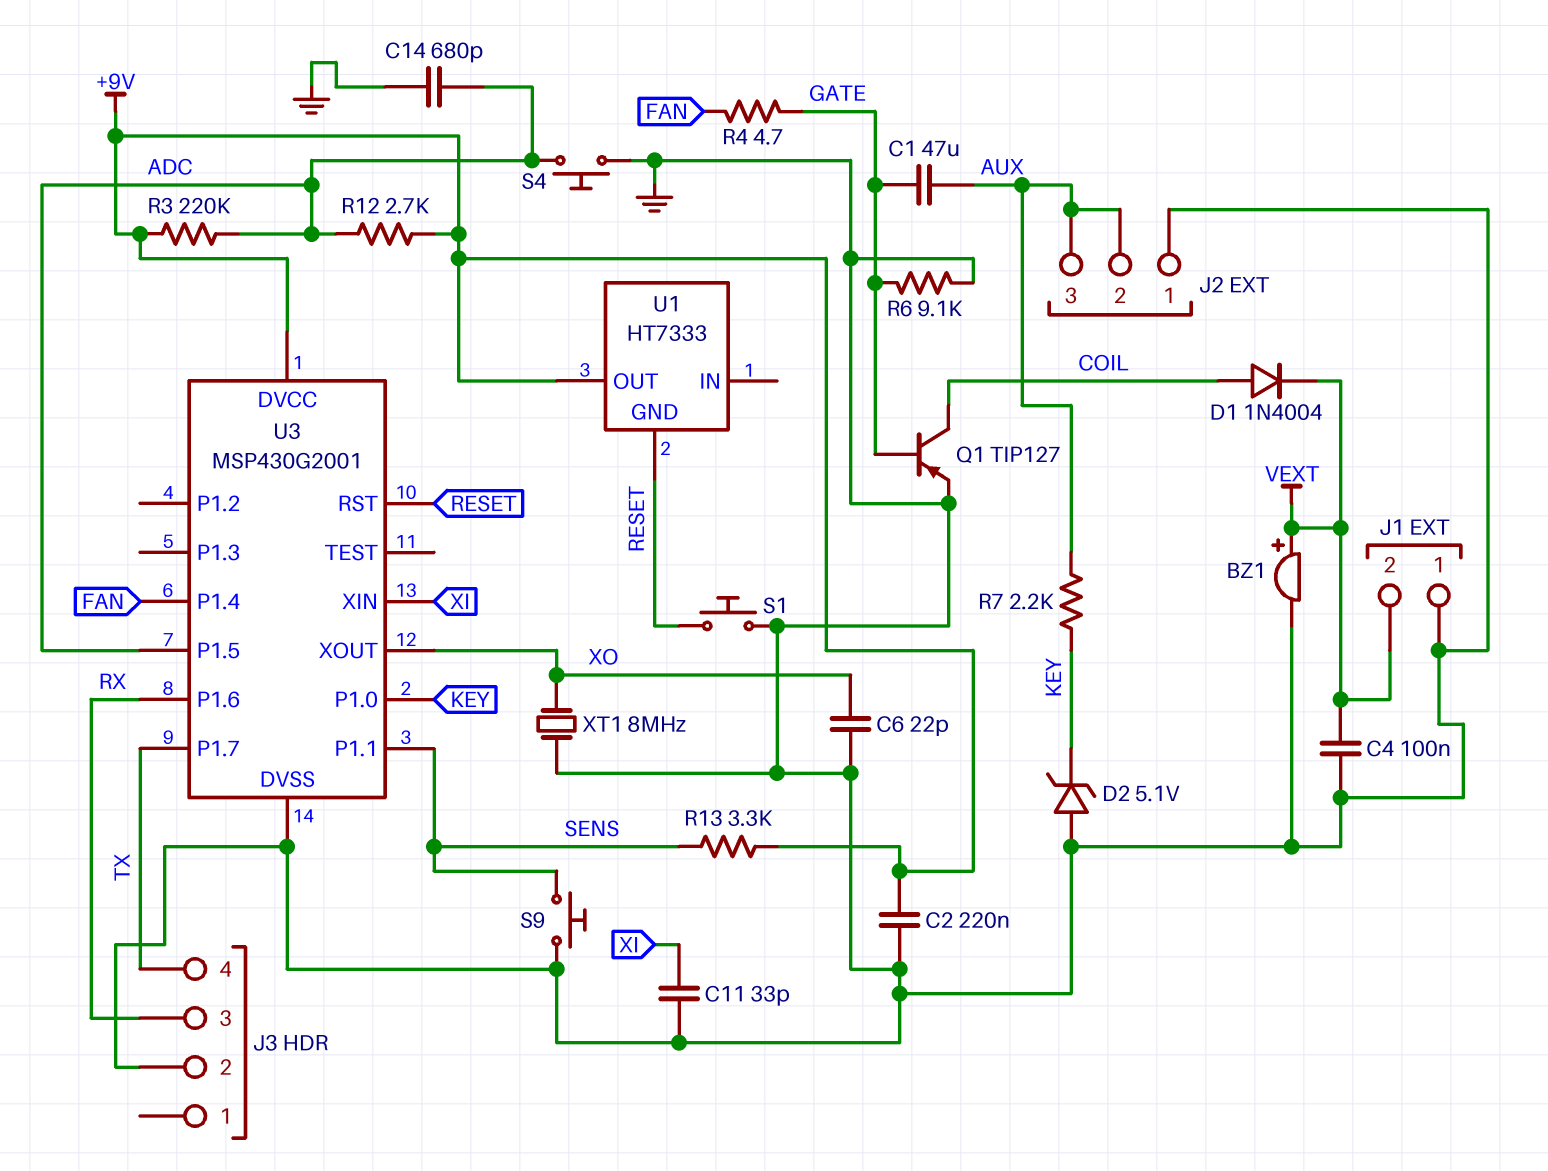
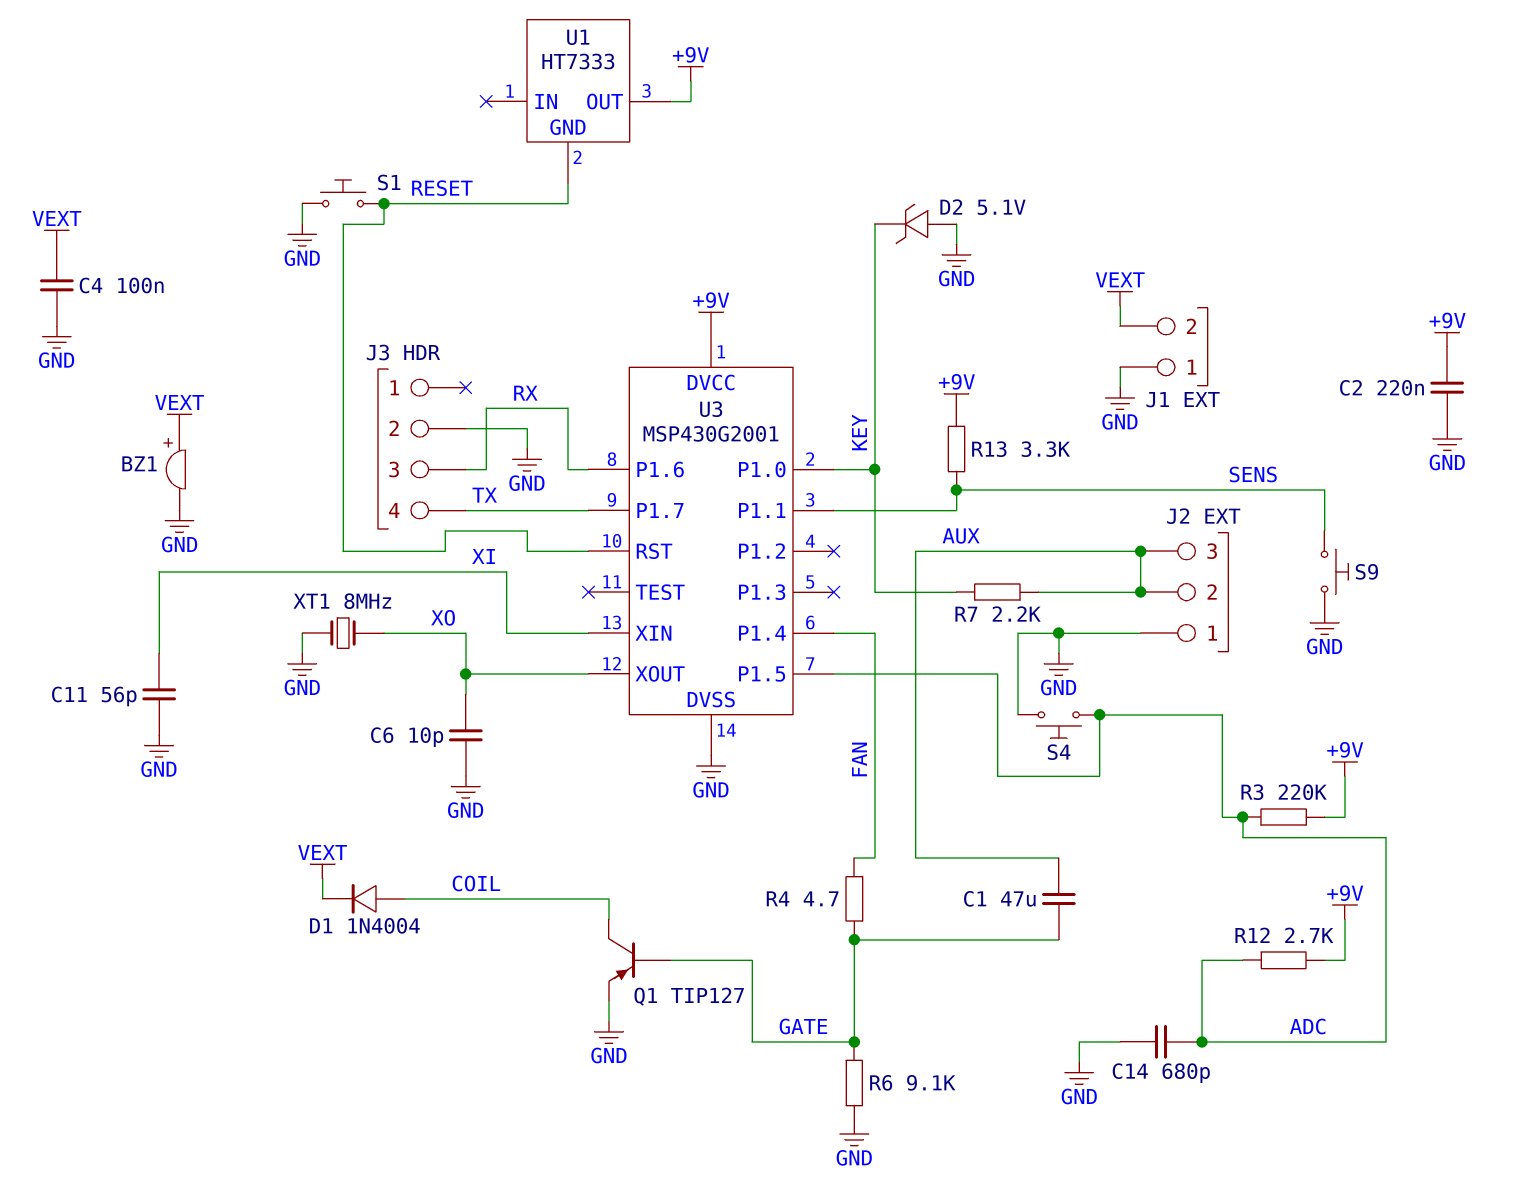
C6: 22pF (GND, XO) -> 10pF (GND, XO)
C11: 33pF (GND, XI) -> 56pF (GND, XI)

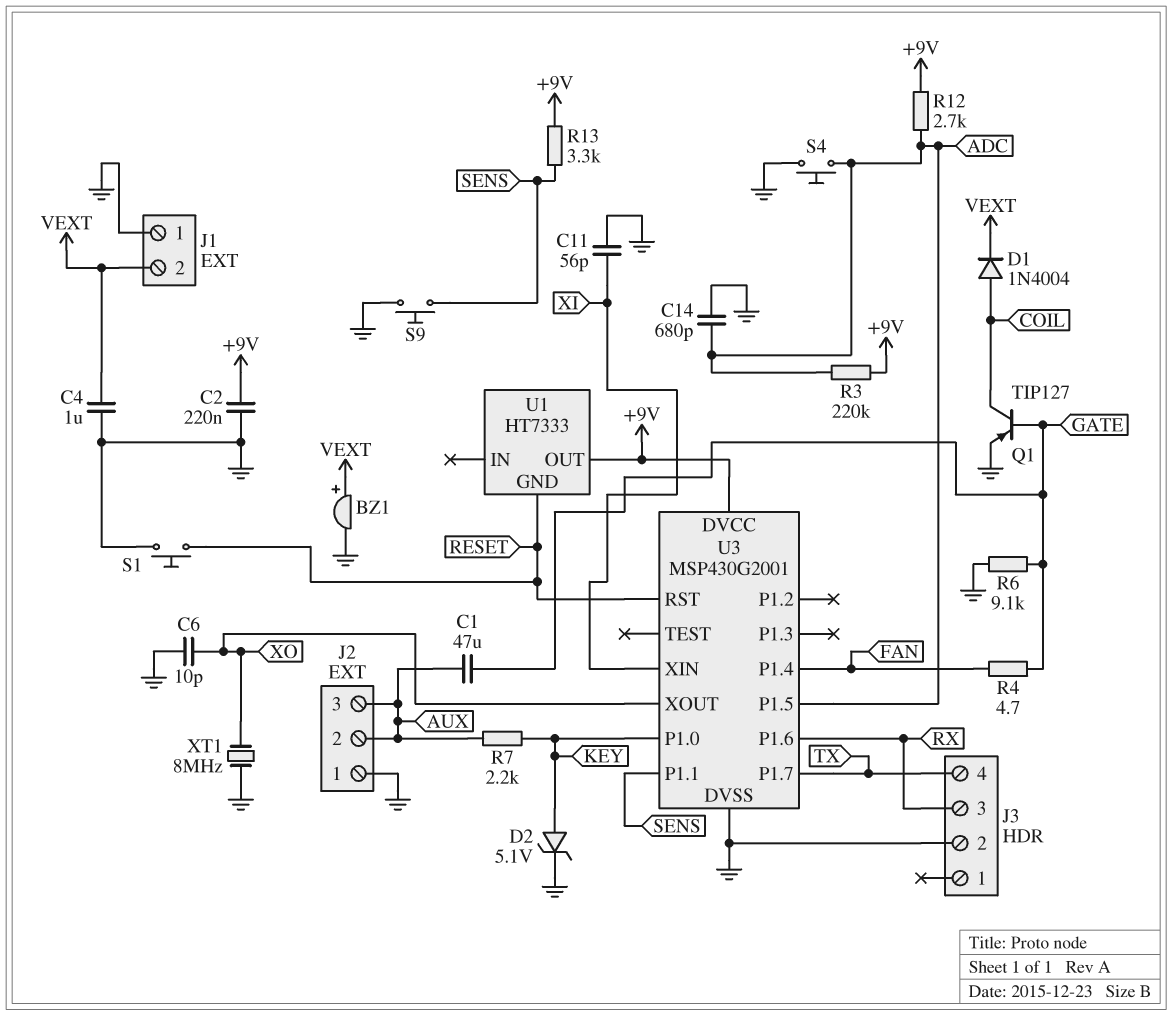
C4: 100nF (GND, VEXT) -> 1uF (GND, VEXT)
D2: zener 5.1V (A GND, K KEY) -> zener 5.1V (A KEY, K GND)

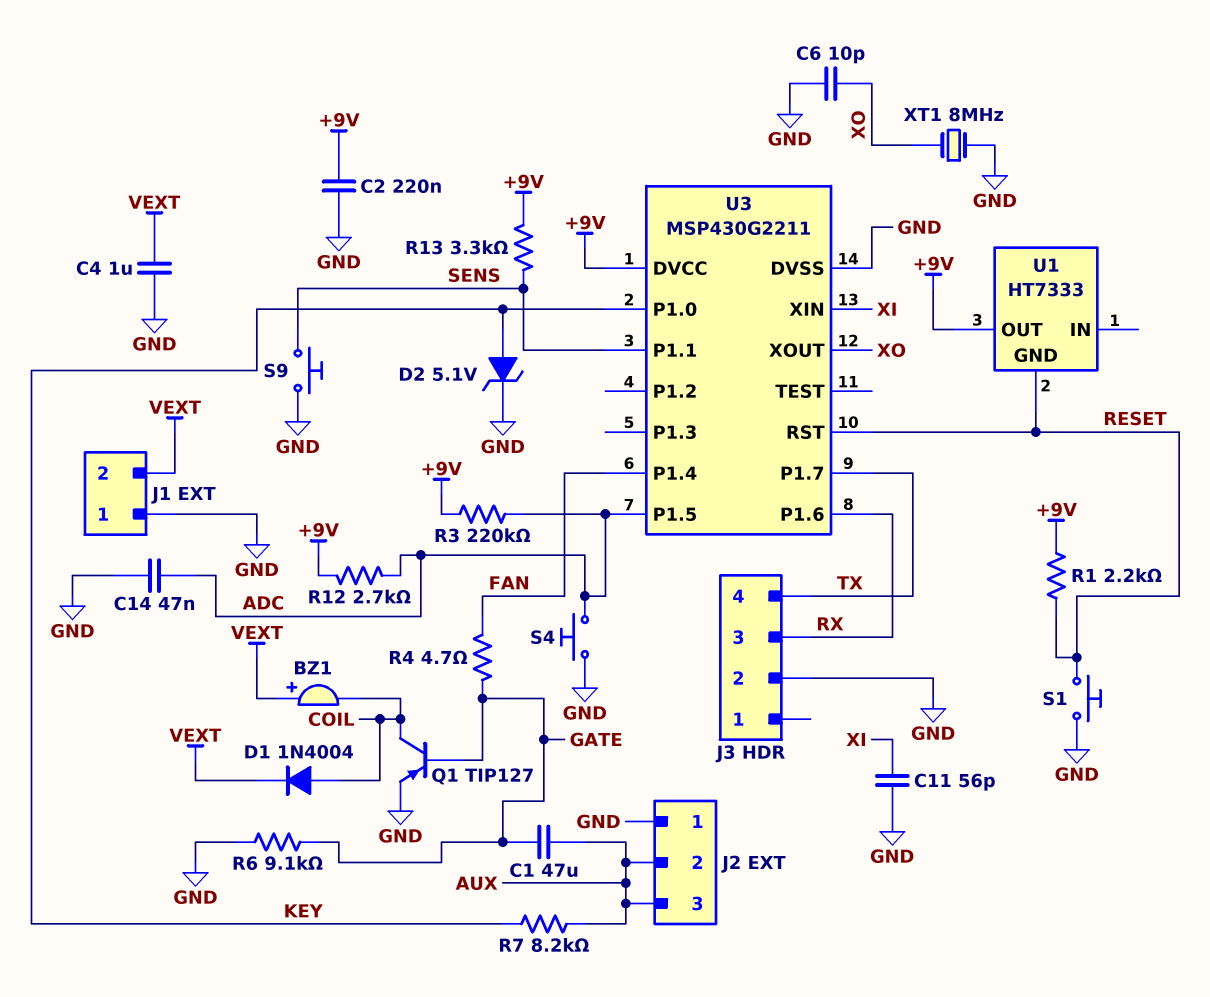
BZ1: buzzer (plus VEXT, minus GND) -> buzzer (plus VEXT, minus COIL)
C14: 680pF (ADC, GND) -> 47nF (ADC, GND)
R1: none -> 2.2k (+9V, RESET)
R7: 2.2k (AUX, KEY) -> 8.2k (AUX, KEY)
U3: MSP430G2001 -> MSP430G2211

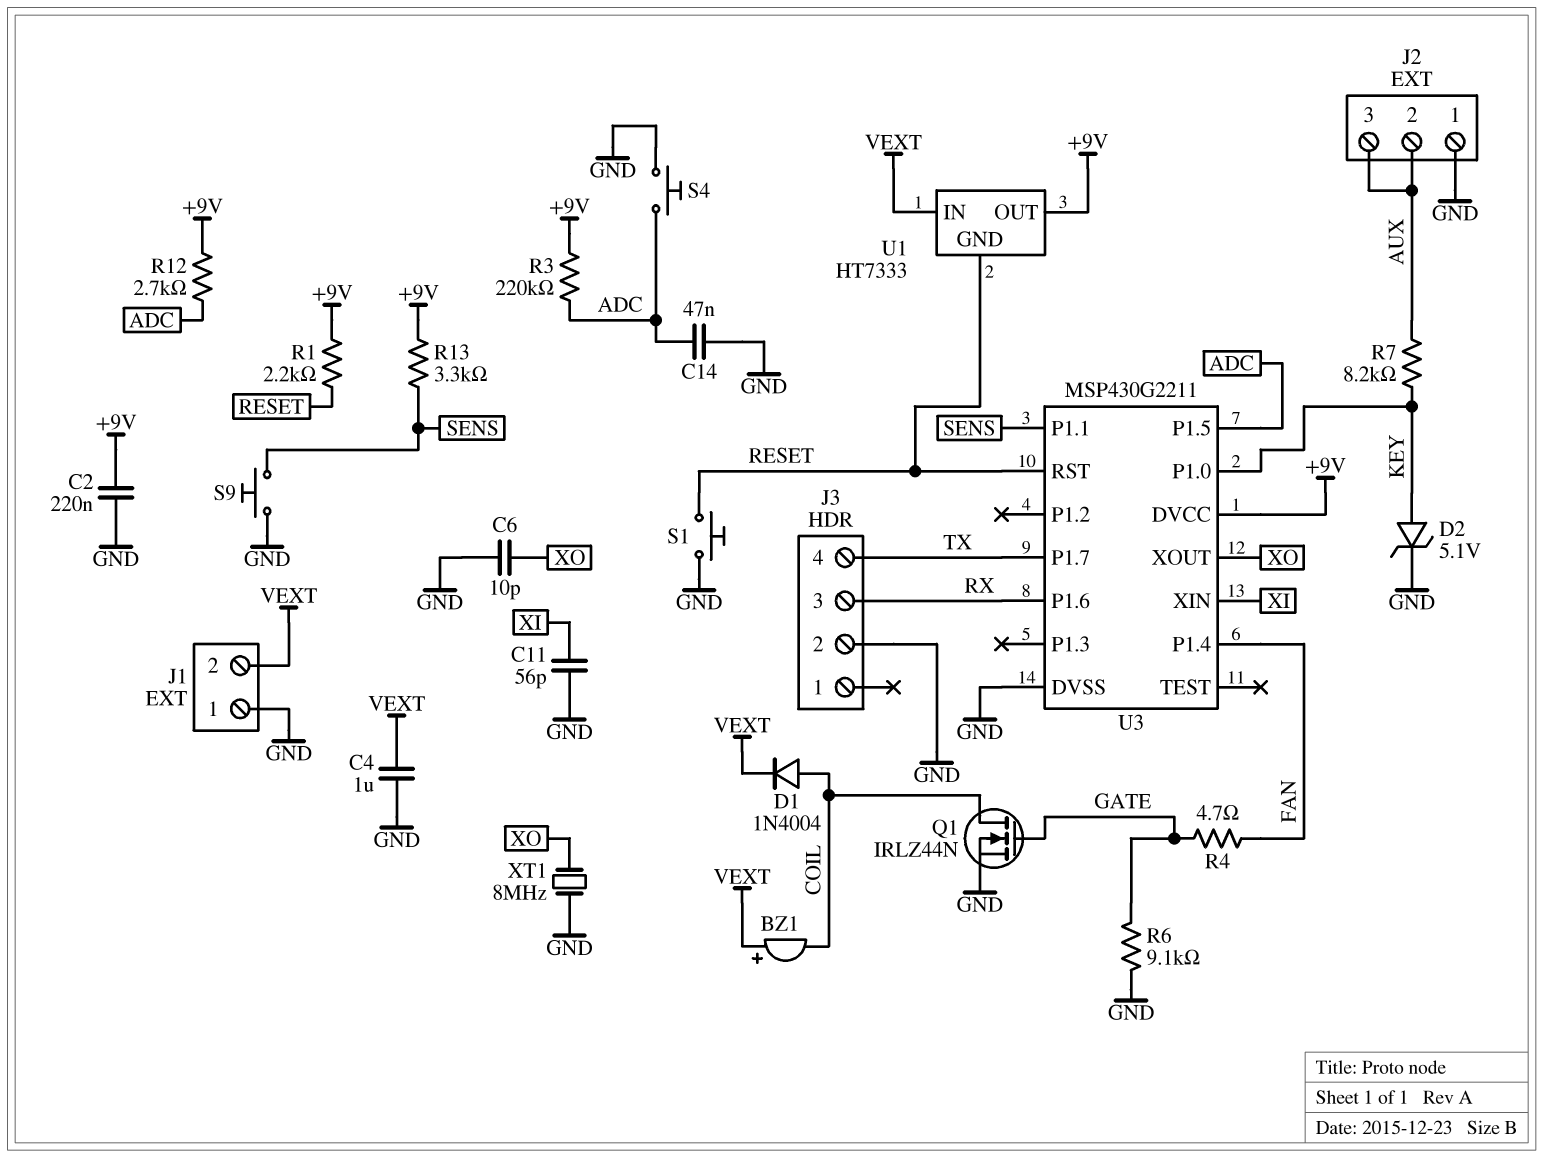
C1: 47uF (AUX, GATE) -> none
Q1: PNP TIP127 (B GATE, C COIL, E GND) -> NMOS IRLZ44N (G GATE, D COIL, S GND)
U1 pin IN: none -> VEXT

